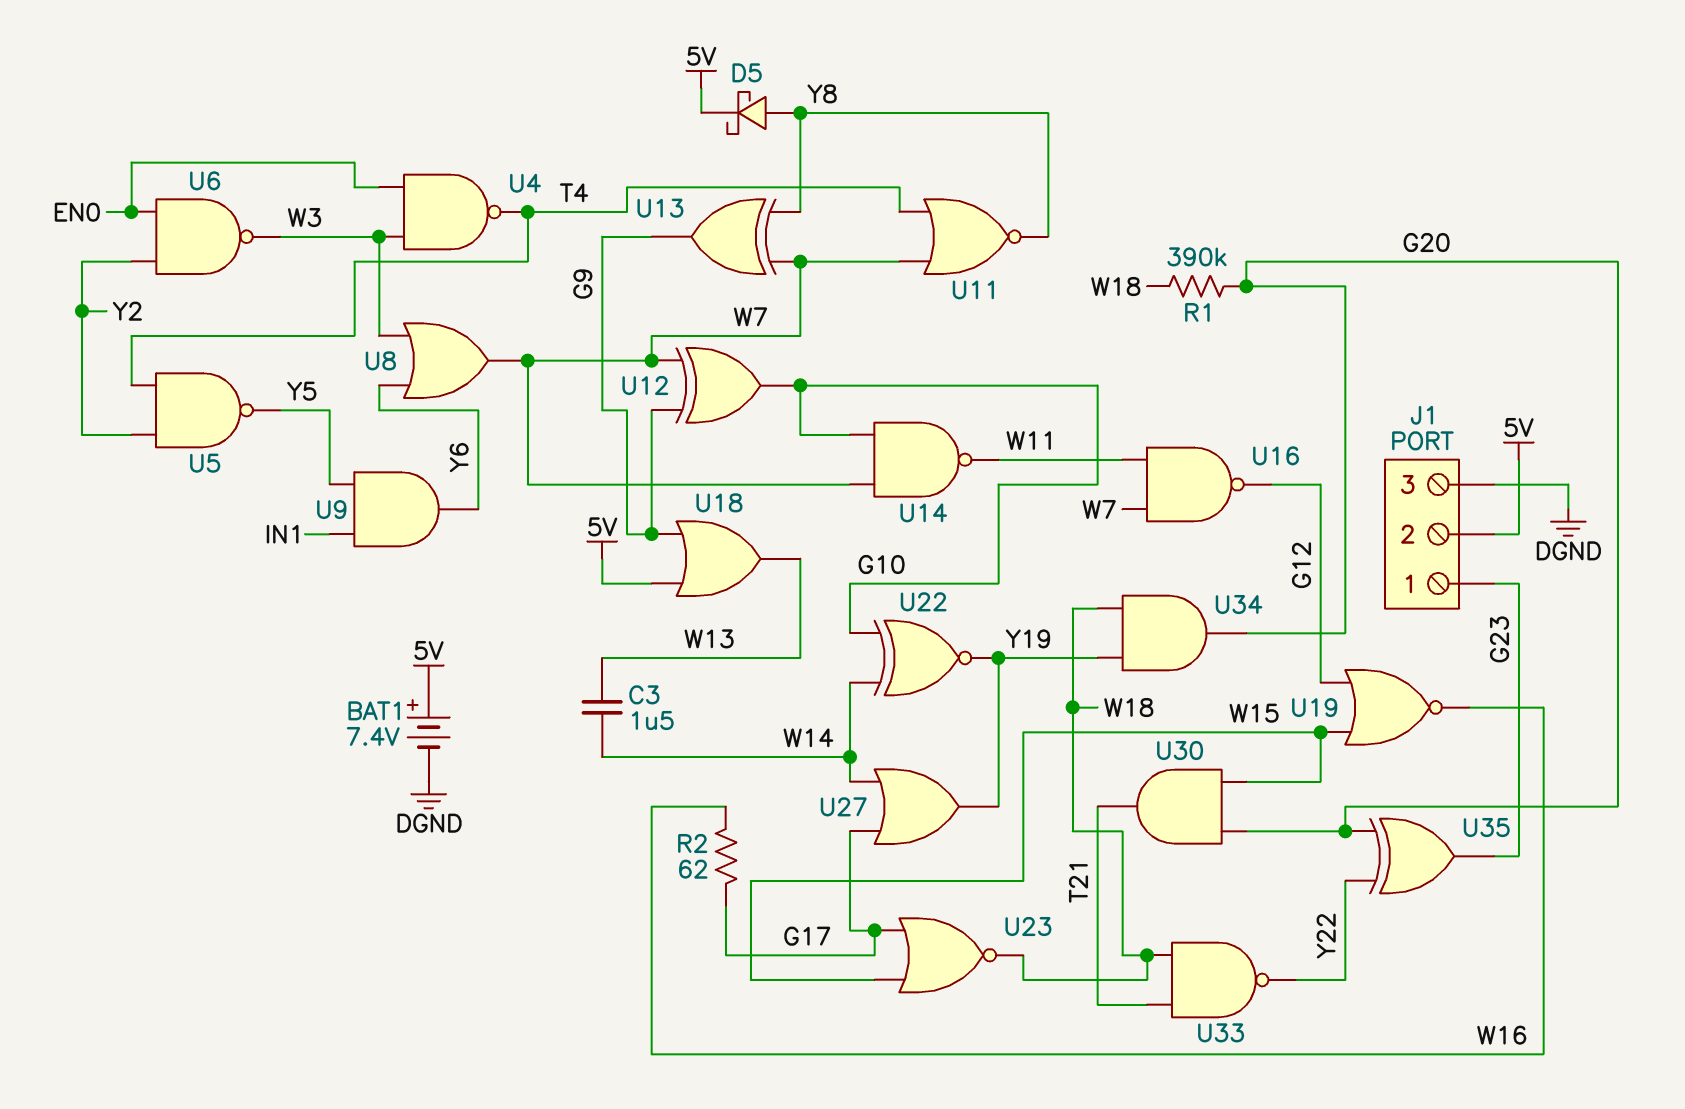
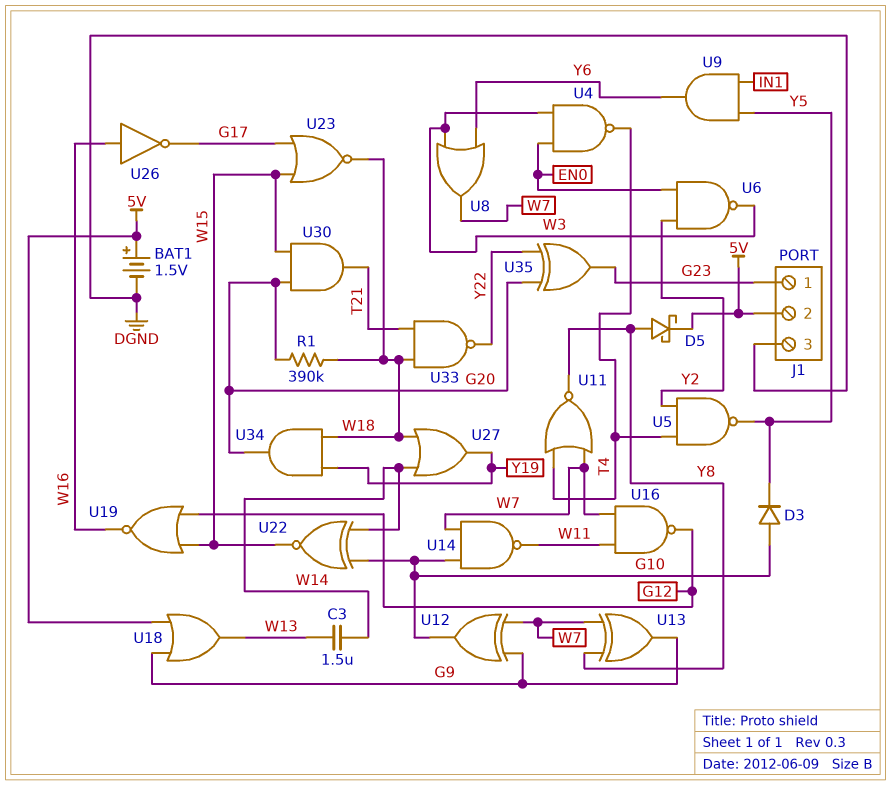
BAT1: 7.4V (plus 5V, minus DGND) -> 1.5V (plus 5V, minus DGND)
D3: none -> diode (A G10, K Y5)
R2: 62 (G17, W16) -> none
U22: XNOR (in G10, in W14, out Y19) -> XNOR (in G10, in W14, out W15)
U26: none -> NOT (in W16, out G17)
U27: OR (in G17, in W14, out Y19) -> OR (in W14, in W18, out Y19)

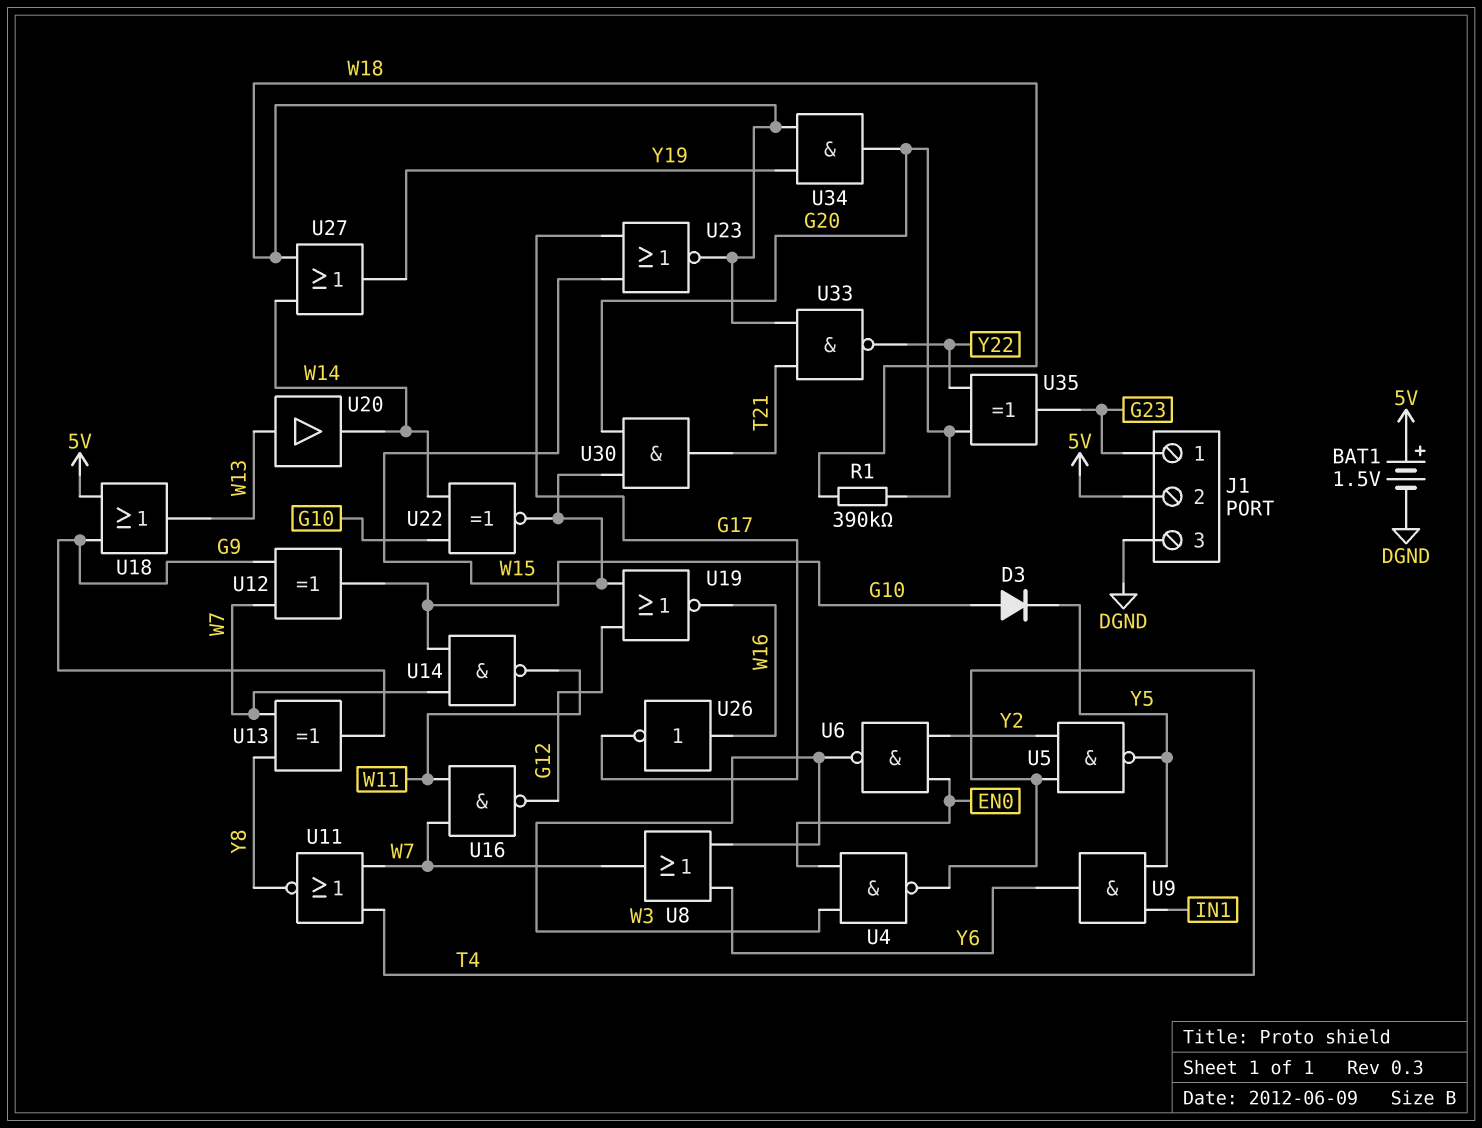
C3: 1.5uF (W13, W14) -> none
D5: schottky (A Y8, K 5V) -> none
U20: none -> buffer (in W13, out W14)

